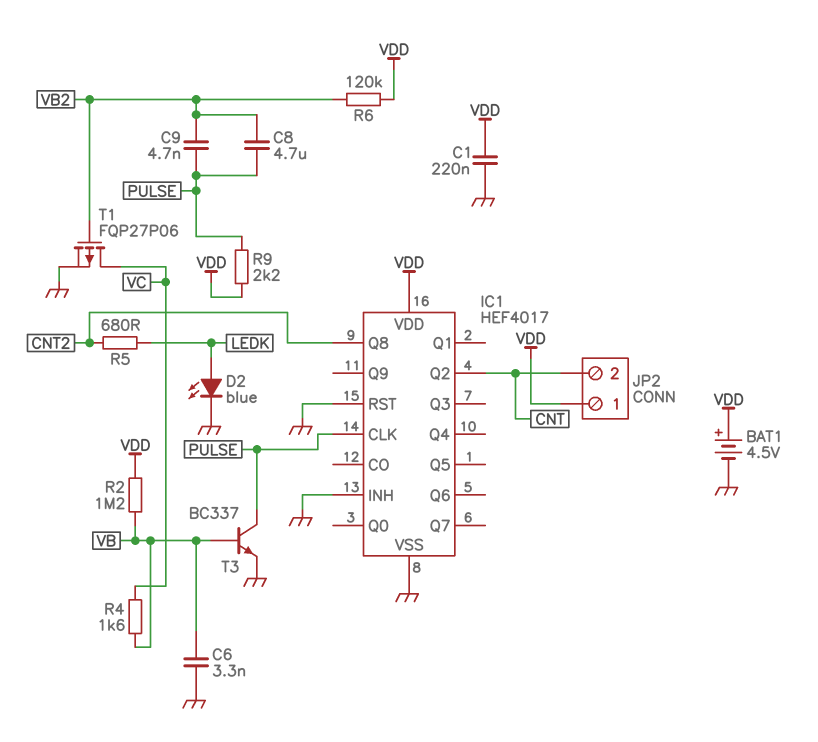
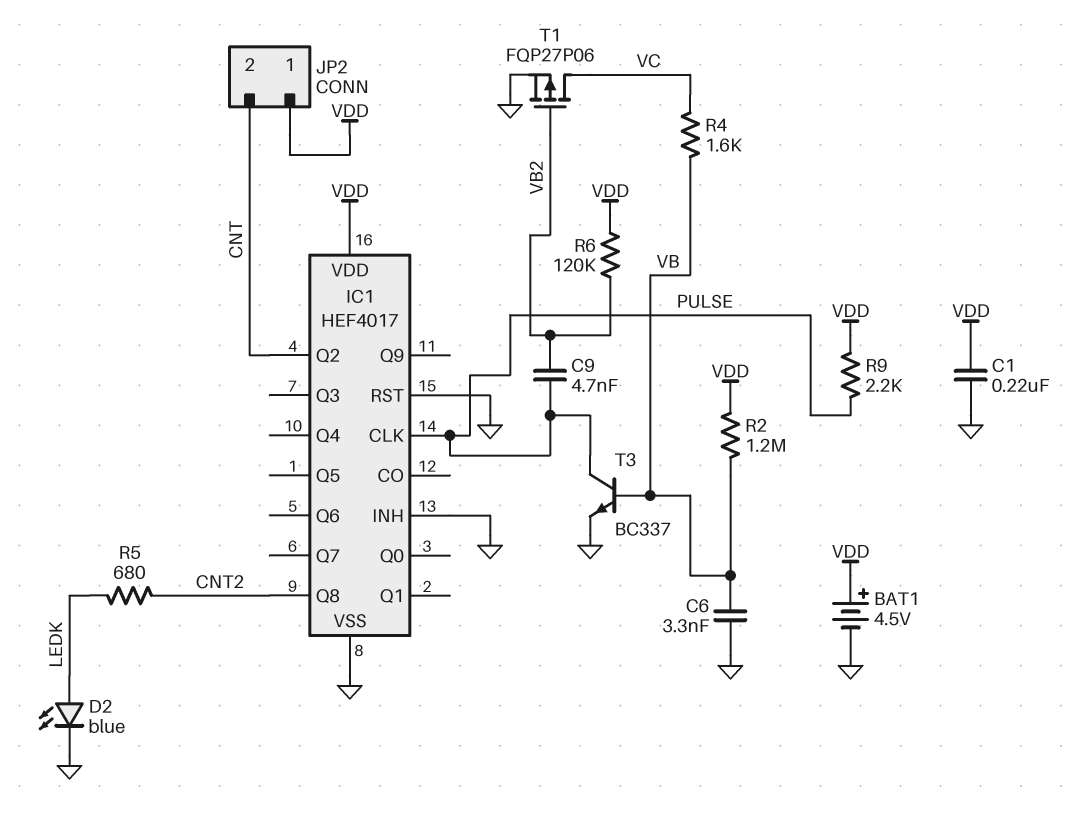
C8: 4.7uF (PULSE, VB2) -> none

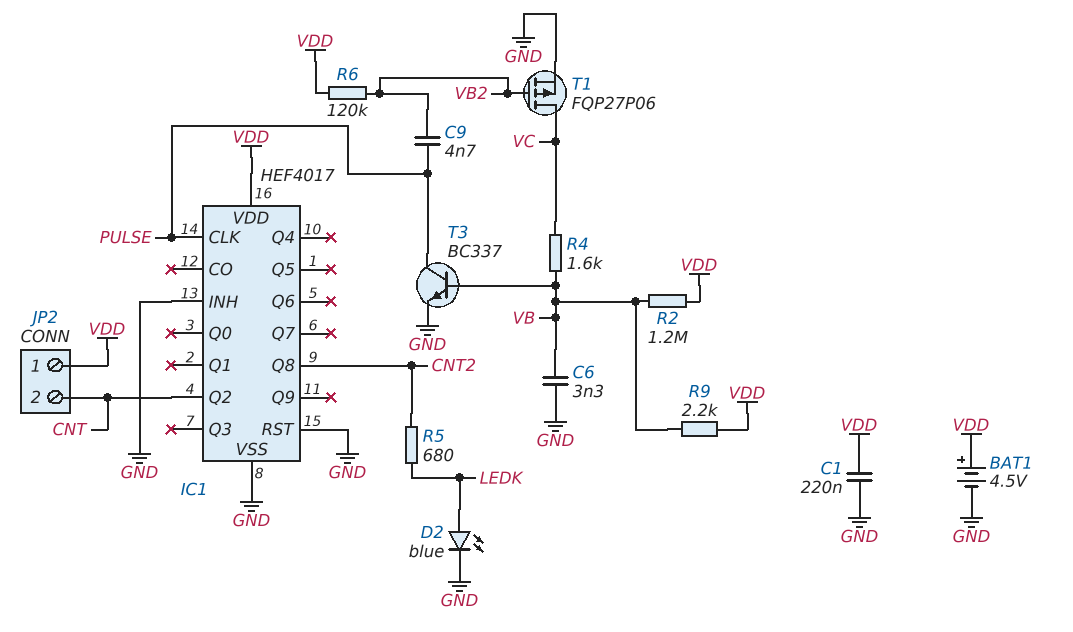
R9: 2.2k (PULSE, VDD) -> 2.2k (VB, VDD)

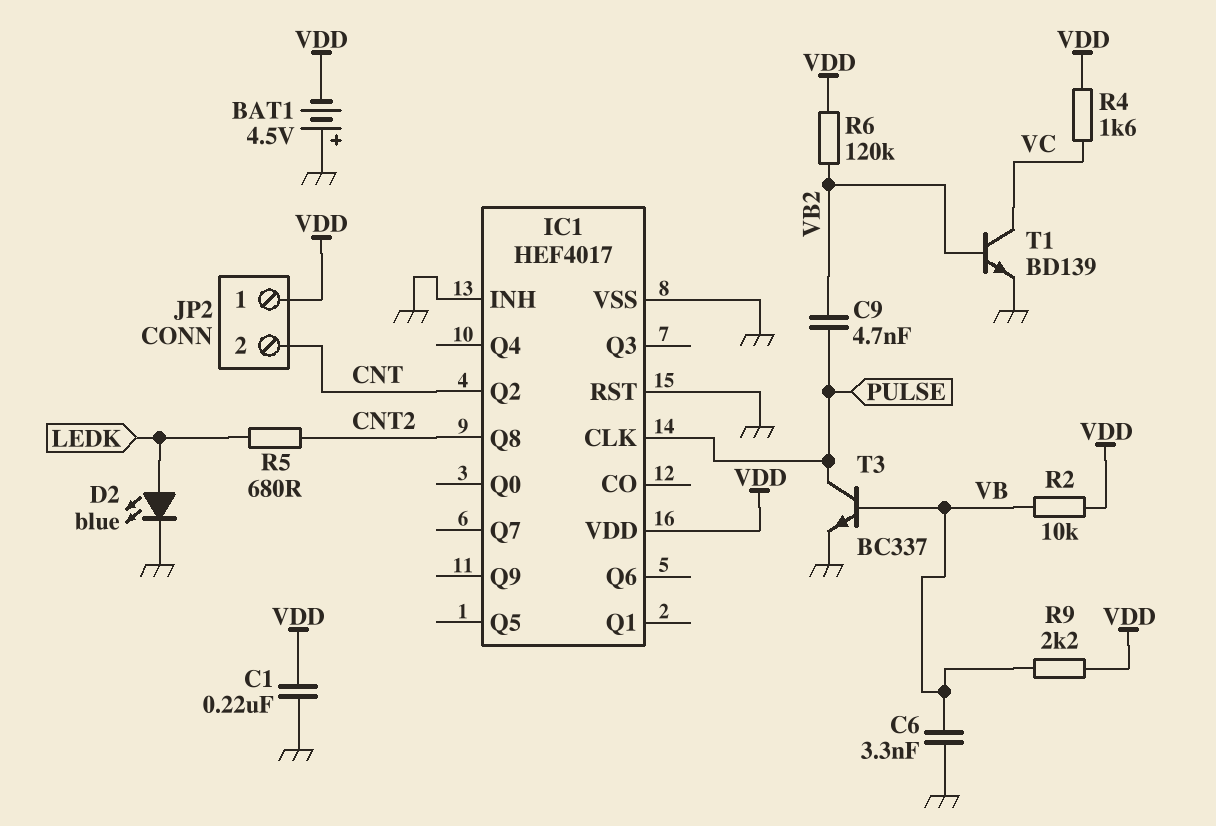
BAT1: 4.5V (plus VDD, minus GND) -> 4.5V (plus GND, minus VDD)
R2: 1.2M (VB, VDD) -> 10k (VB, VDD)
R4: 1.6k (VB, VC) -> 1.6k (VC, VDD)
T1: PMOS FQP27P06 (G VB2, D VC, S GND) -> NPN BD139 (B VB2, C VC, E GND)

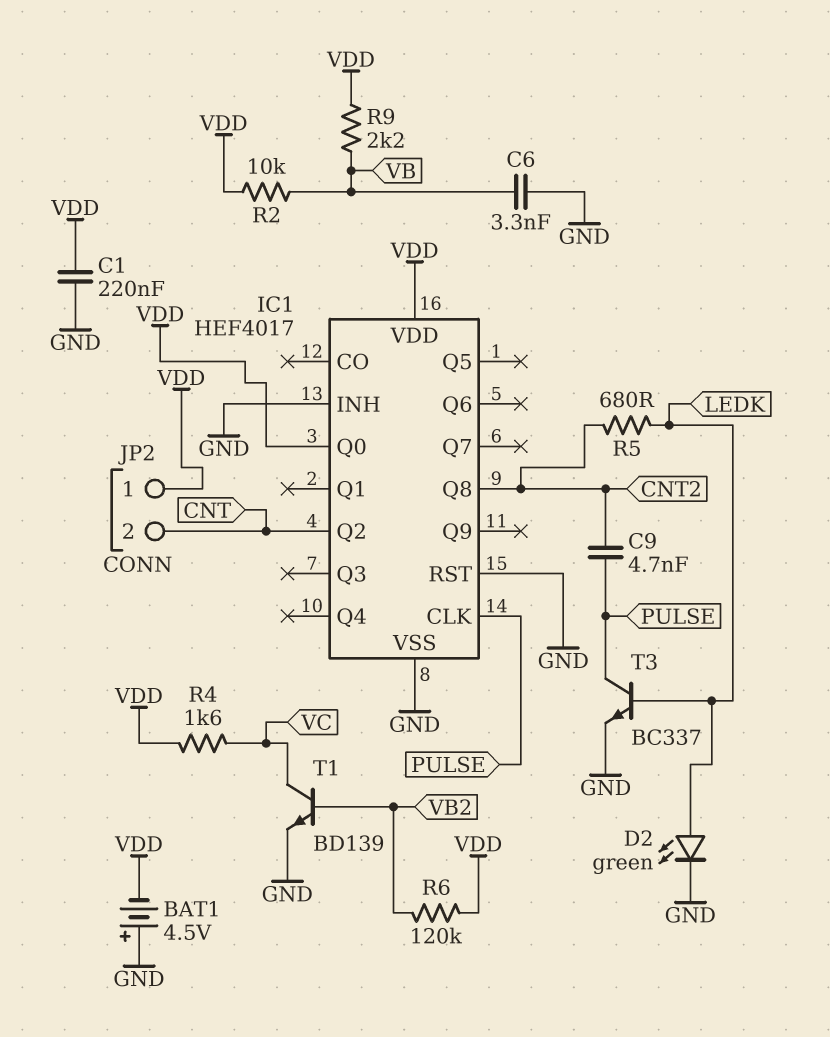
C9: 4.7nF (PULSE, VB2) -> 4.7nF (CNT2, PULSE)
D2: LED blue (A LEDK, K GND) -> LED green (A LEDK, K GND)
IC1 pin Q0: none -> VDD
T3: NPN BC337 (B VB, C PULSE, E GND) -> NPN BC337 (B LEDK, C PULSE, E GND)

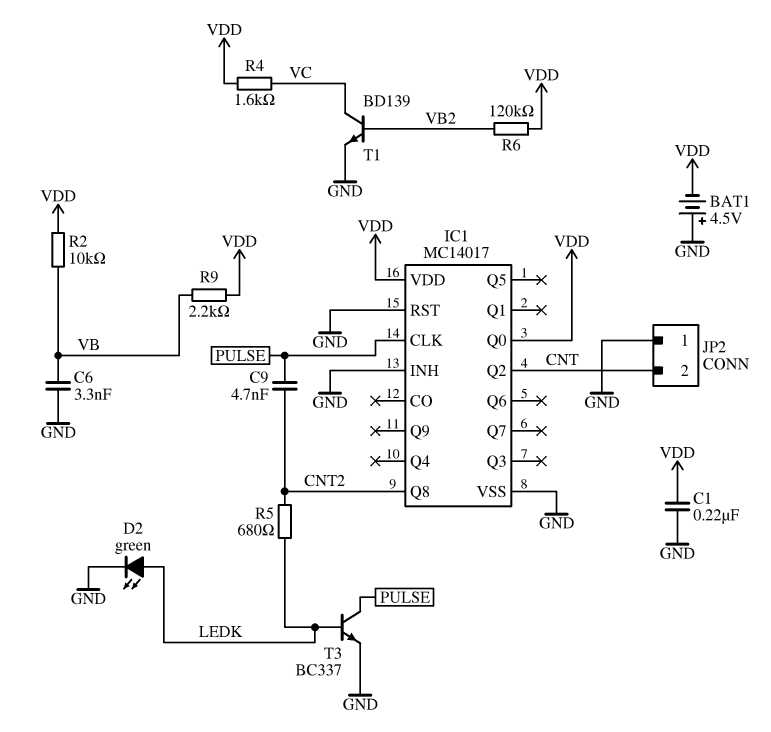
IC1: HEF4017 -> MC14017
JP2 pin 1: VDD -> GND

